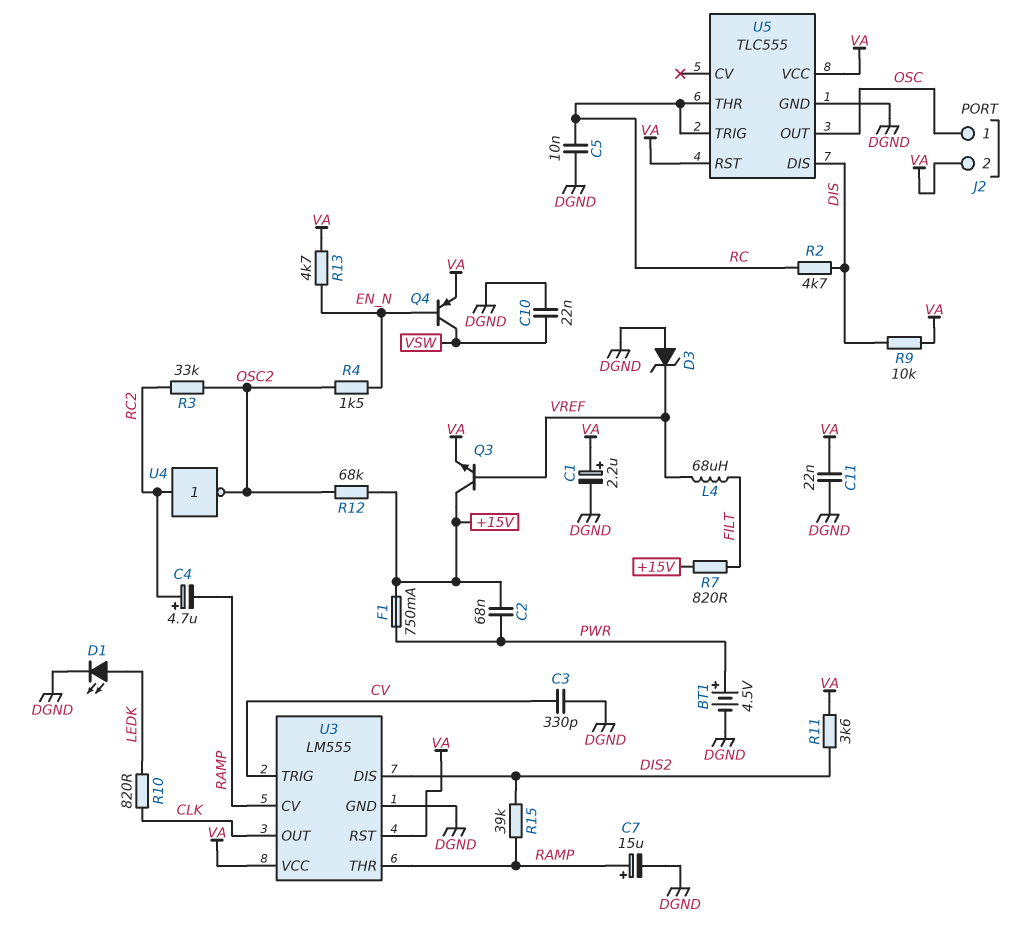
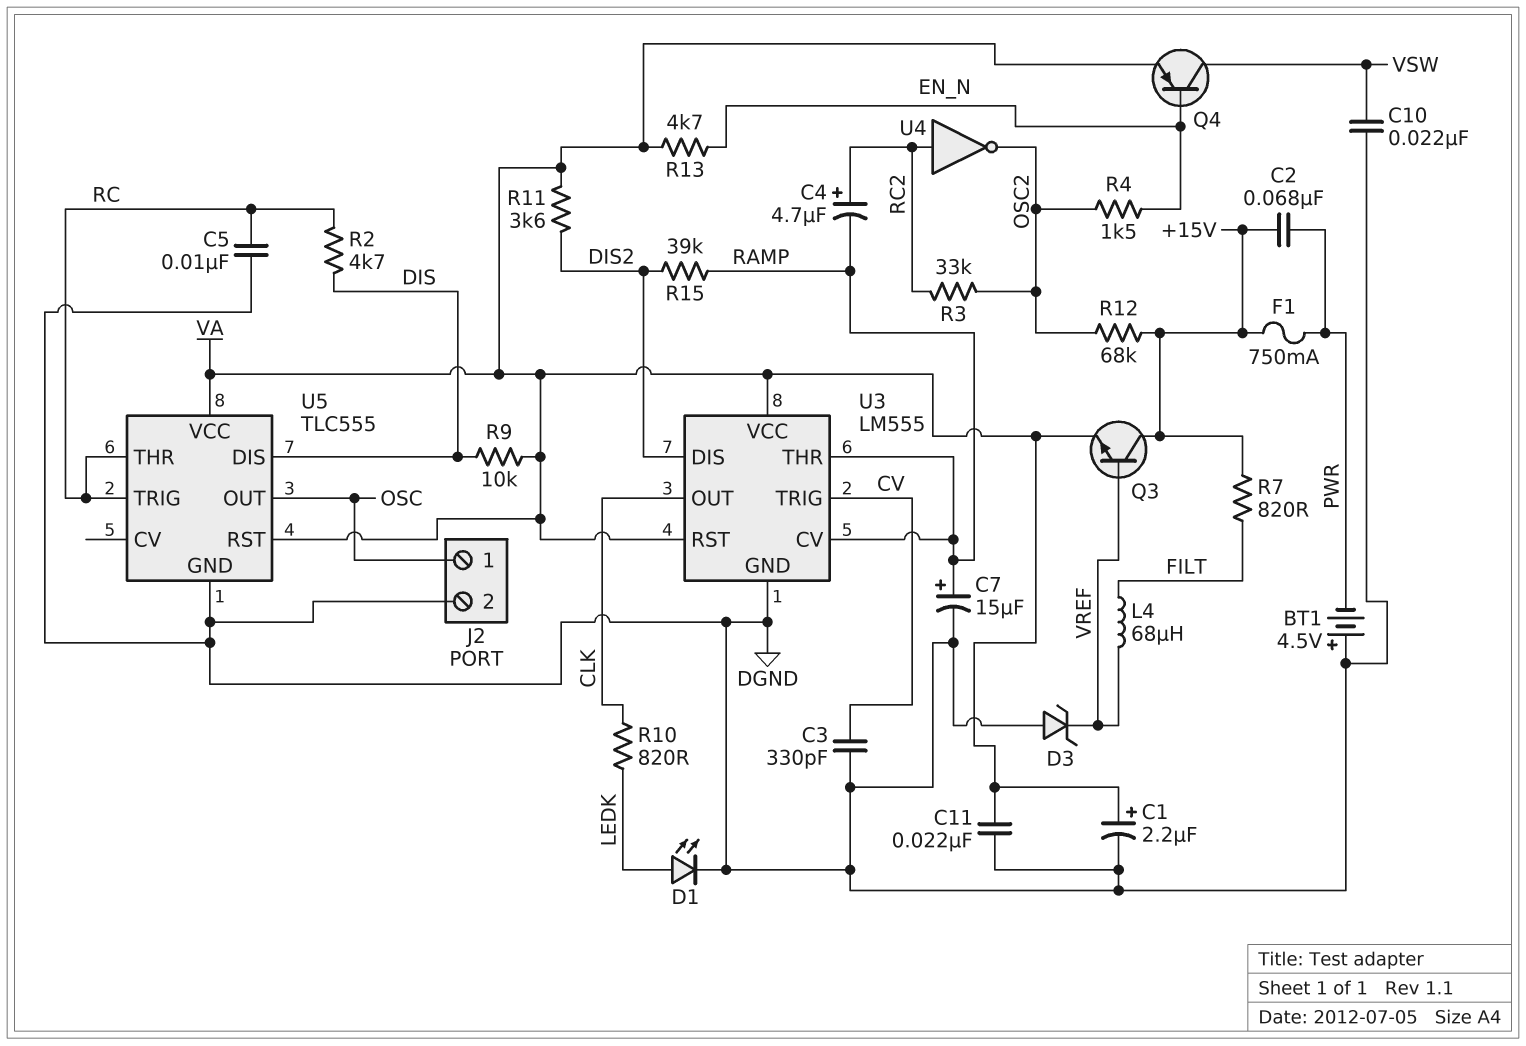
BT1: 4.5V (plus PWR, minus DGND) -> 4.5V (plus DGND, minus PWR)
J2 pin 2: VA -> DGND

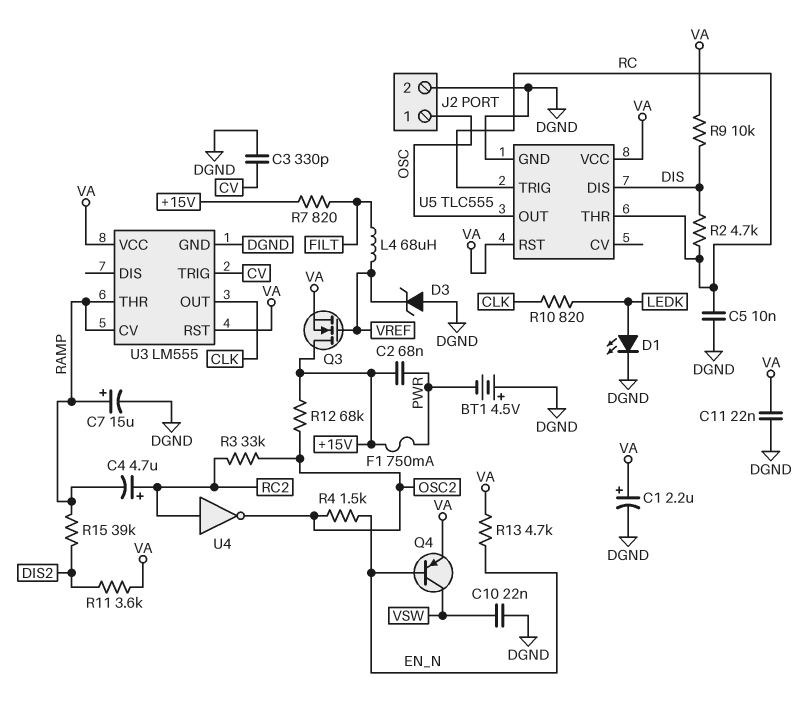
Q3: NPN (B VREF, C +15V, E VA) -> NMOS (G VREF, D +15V, S VA)
U3 pin DIS: DIS2 -> none

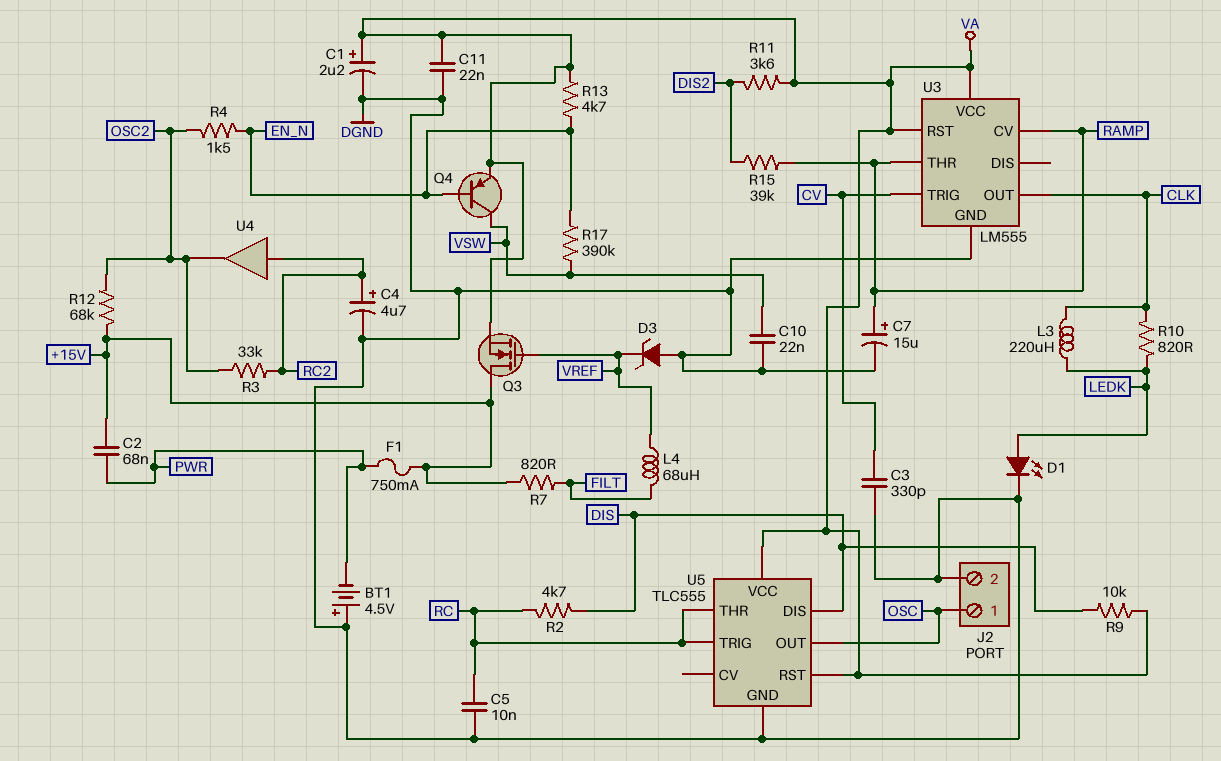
C4: 4.7uF (plus RC2, minus RAMP) -> 4.7uF (plus RC2, minus DGND)
L3: none -> 220uH (CLK, LEDK)
R17: none -> 390k (EN_N, VSW)
U4: NOT (in RC2, out OSC2) -> buffer (in RC2, out OSC2)

